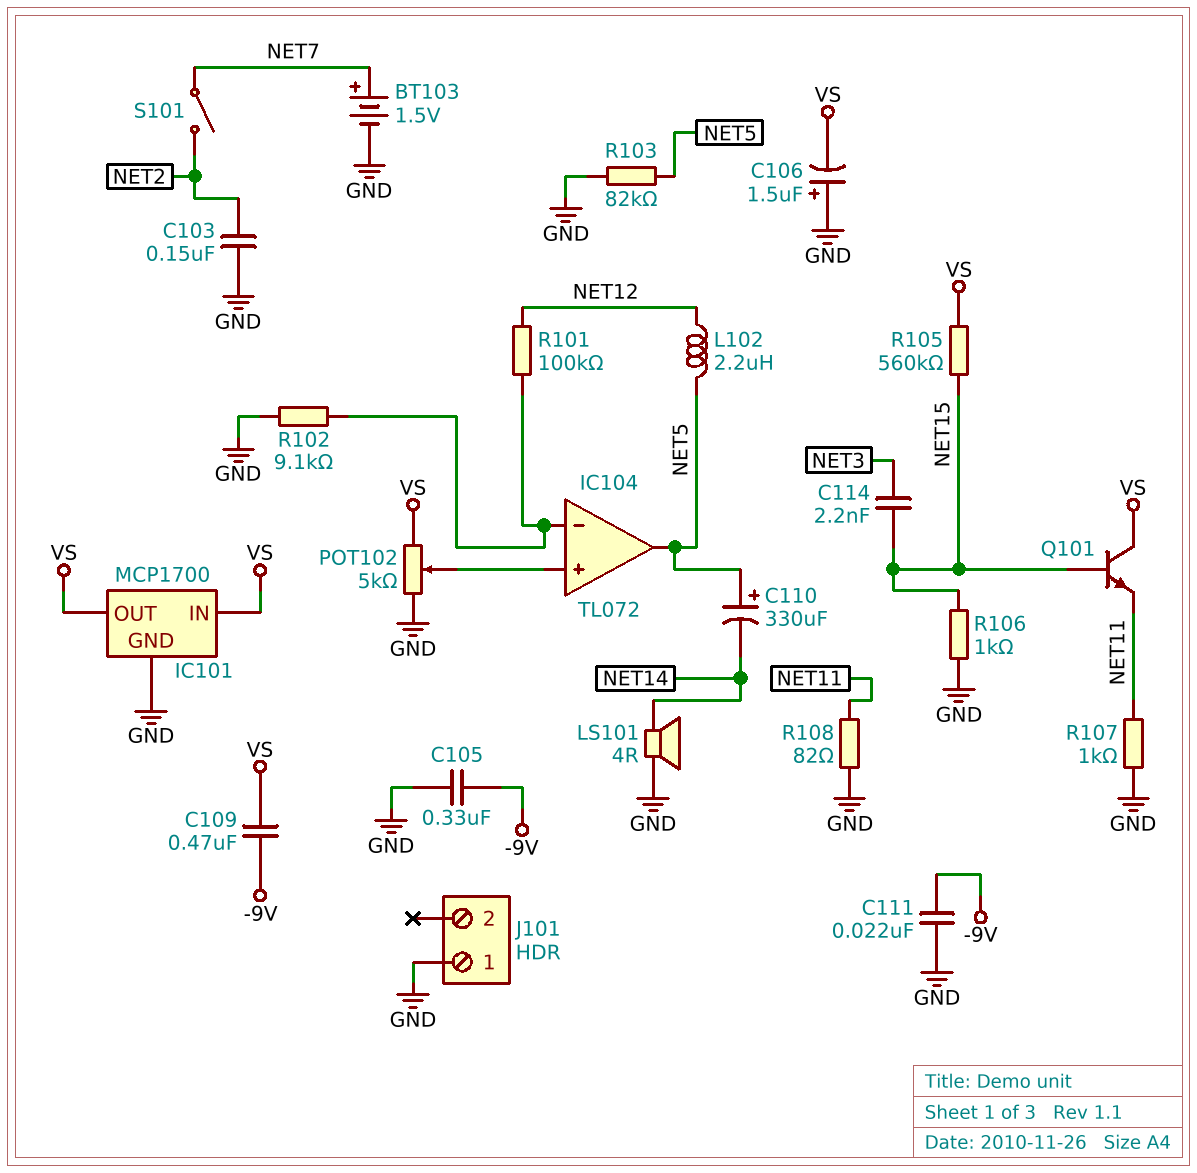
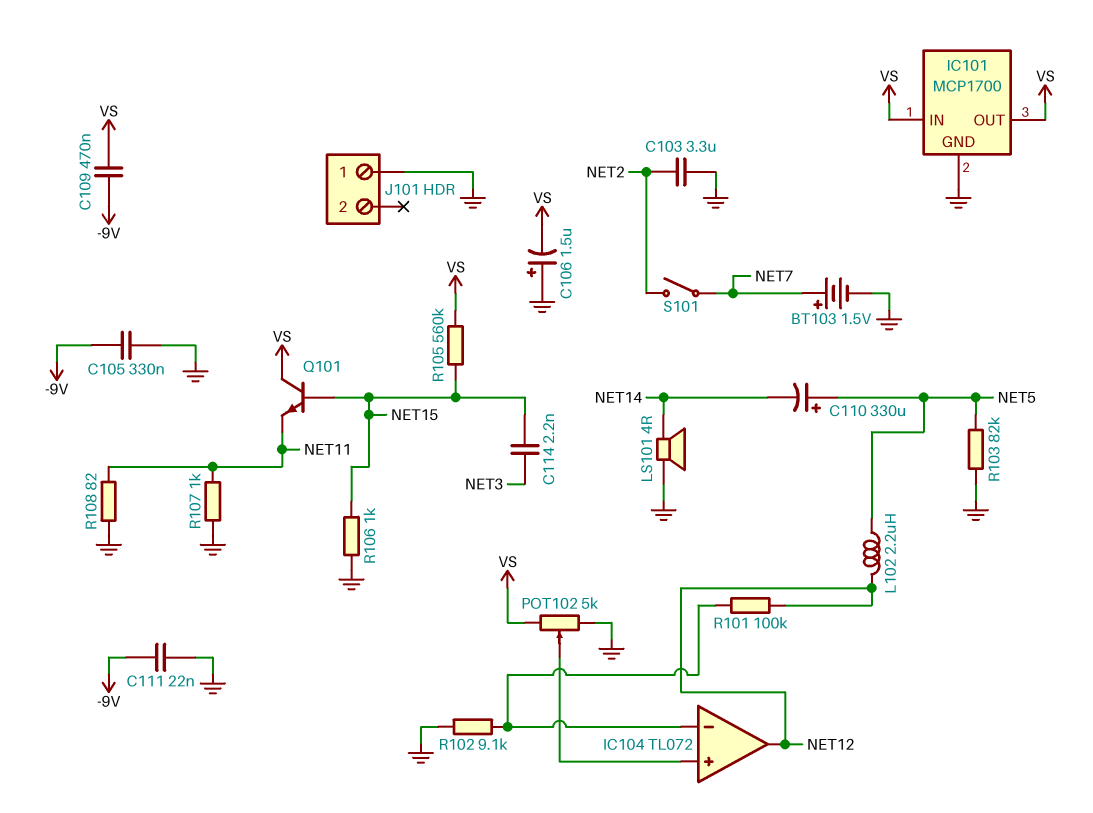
C103: 150nF (GND, NET2) -> 3.3uF (GND, NET2)
IC104 pin out: NET5 -> NET12

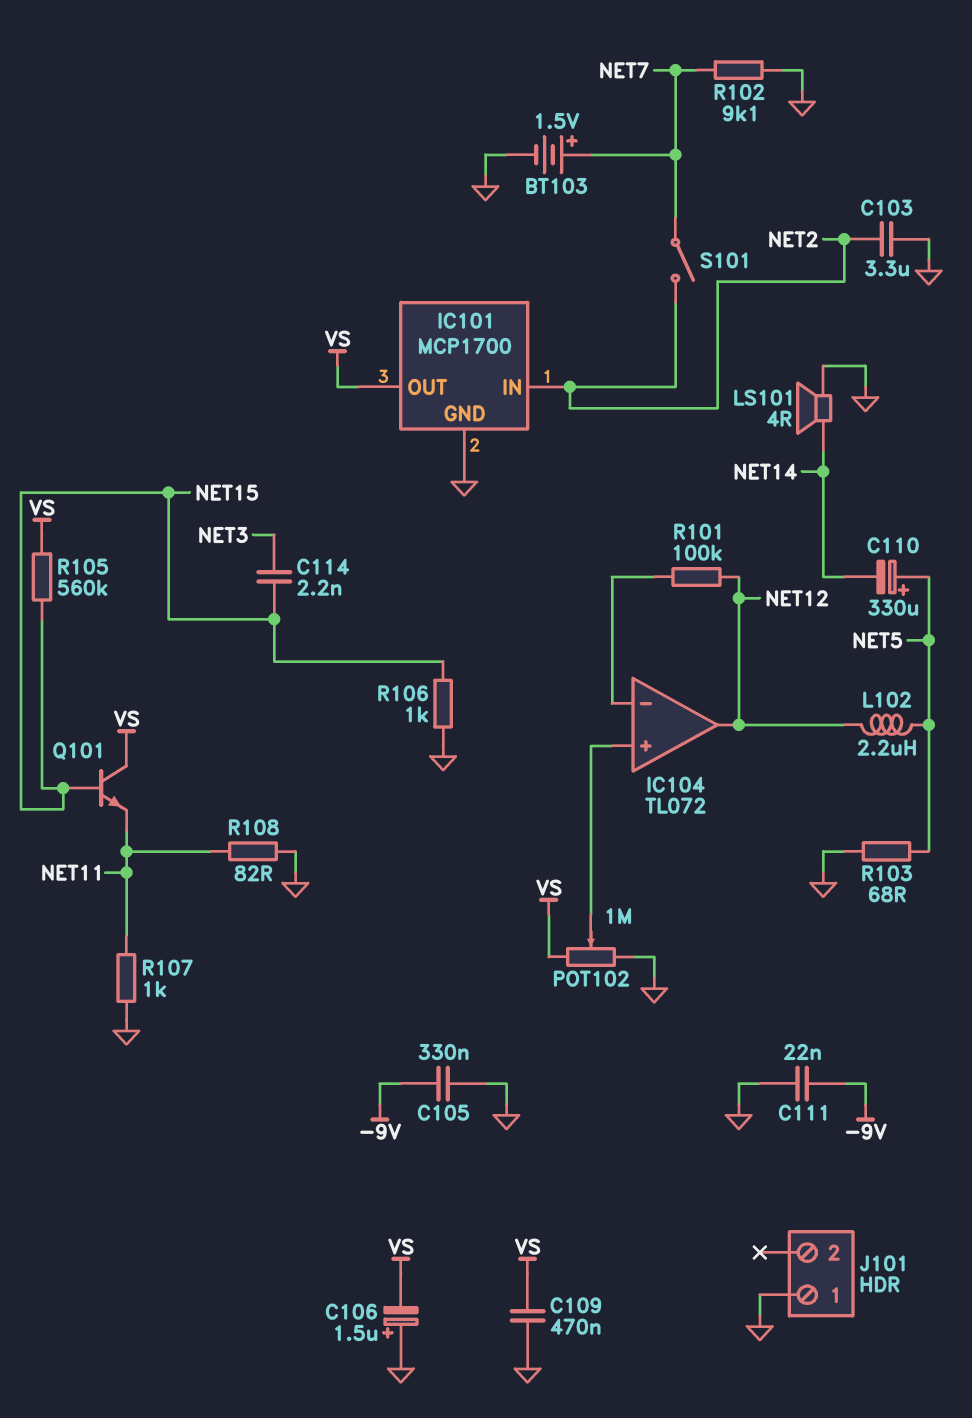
C109: 470nF (-9V, VS) -> 470nF (GND, VS)
IC101 pin IN: VS -> NET2
POT102: 5k (GND, VS, wiper IC104/in+) -> 1M (GND, VS, wiper IC104/in+)
R102: 9.1k (GND, IC104/in-) -> 9.1k (GND, NET7)
R103: 82k (GND, NET5) -> 68 (GND, NET5)

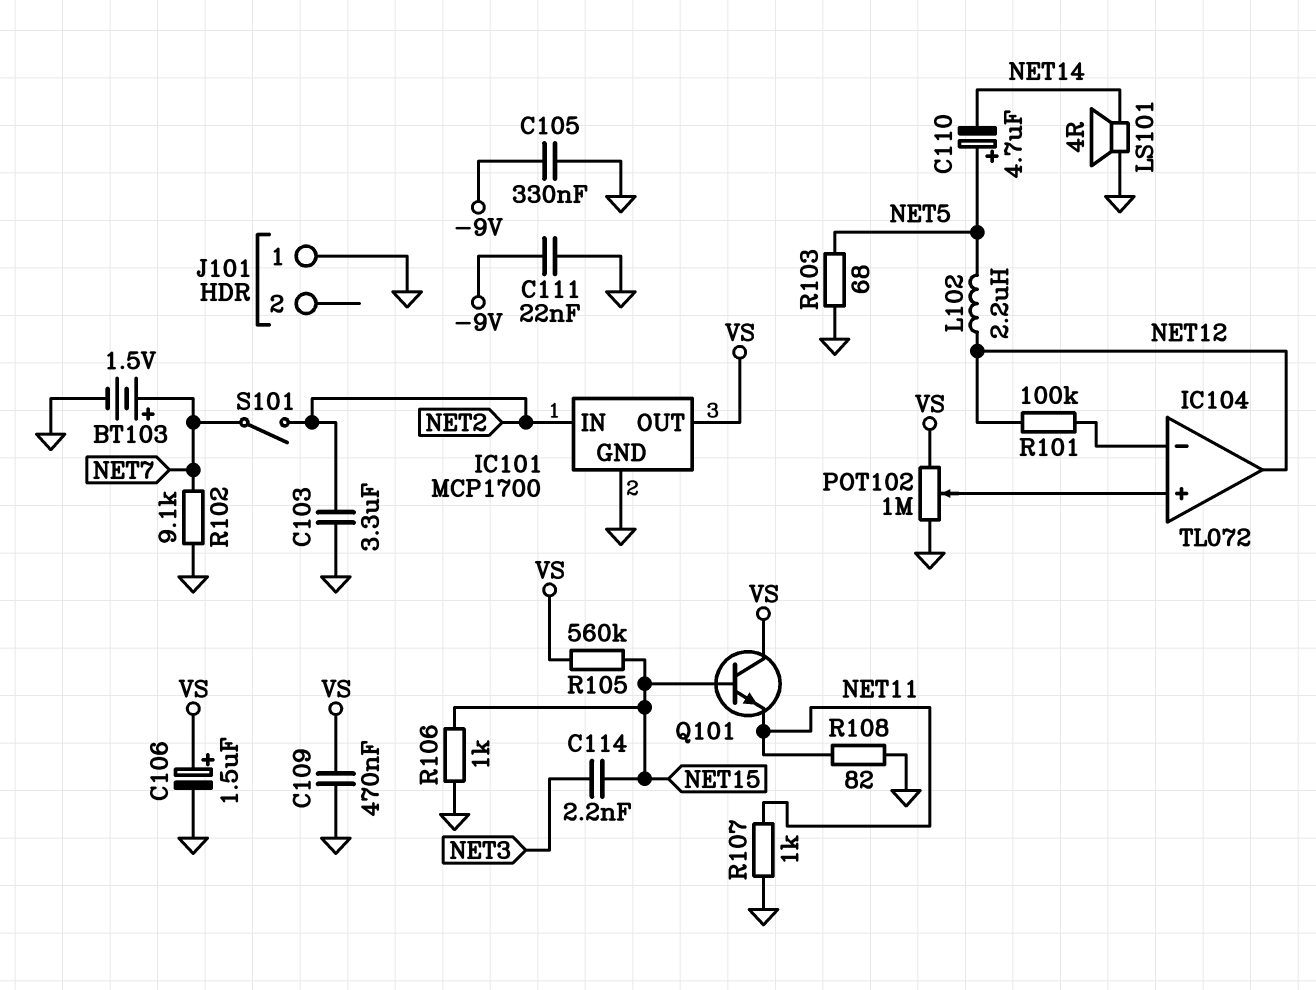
C106: 1.5uF (plus GND, minus VS) -> 1.5uF (plus VS, minus GND)
C110: 330uF (plus NET5, minus NET14) -> 4.7uF (plus NET5, minus NET14)

